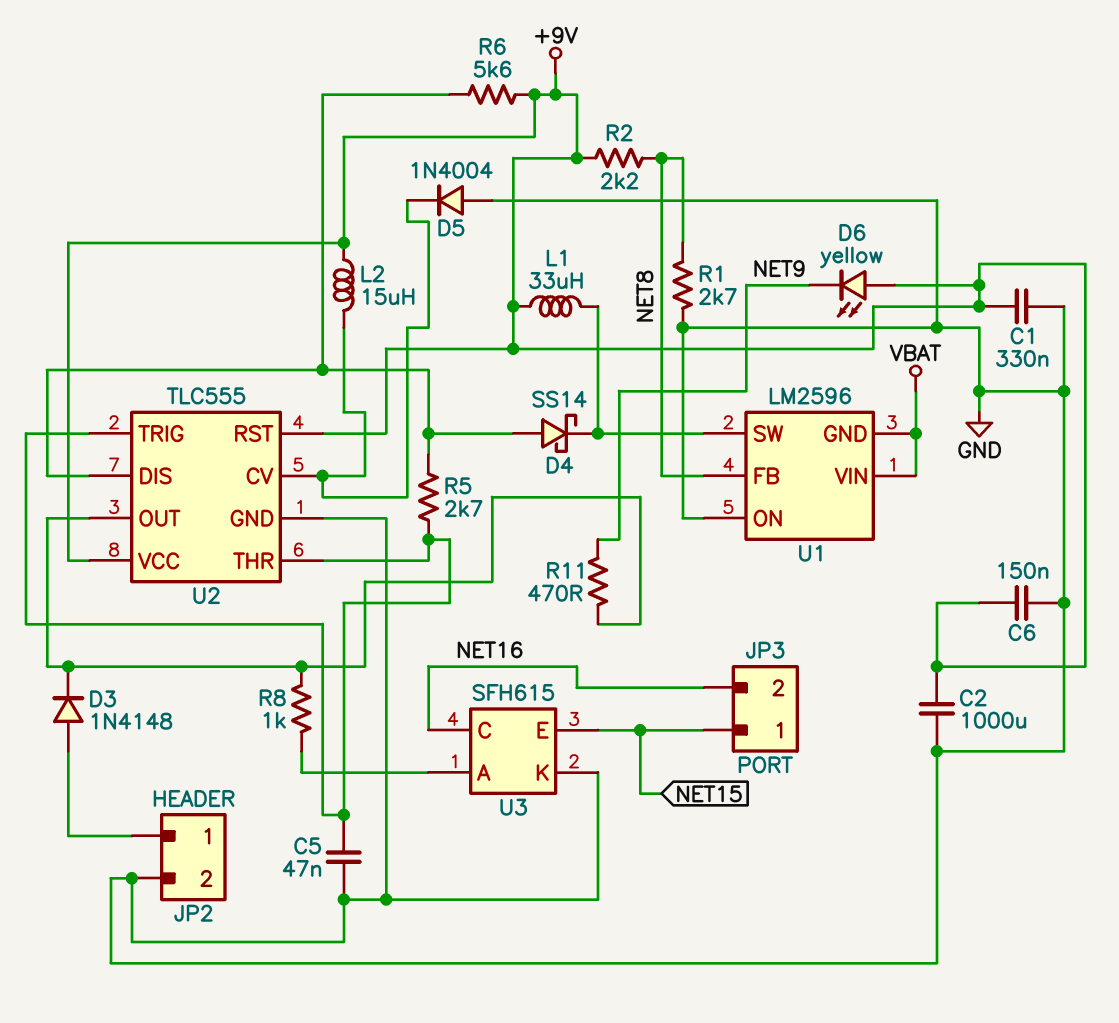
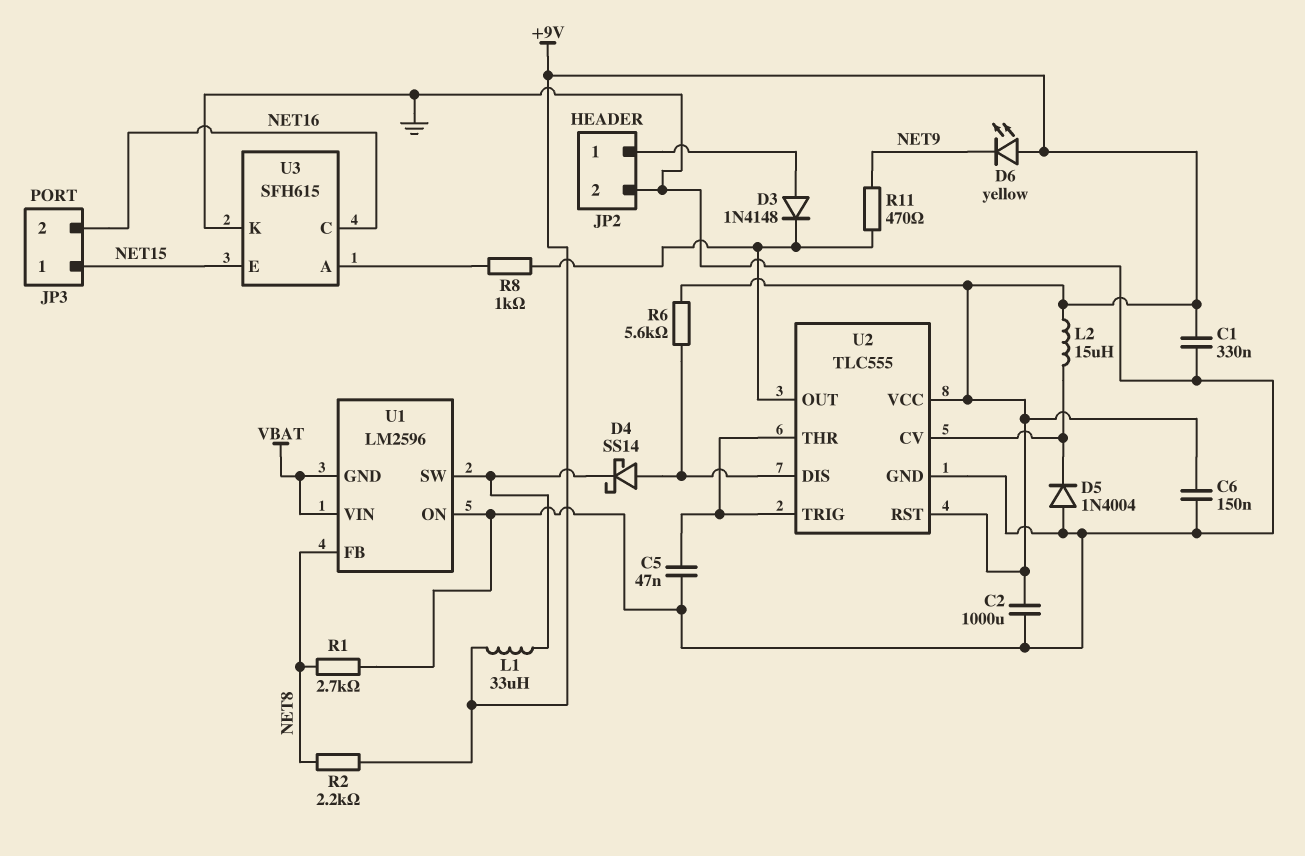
R5: 2.7k (U2/DIS, U2/THR) -> none

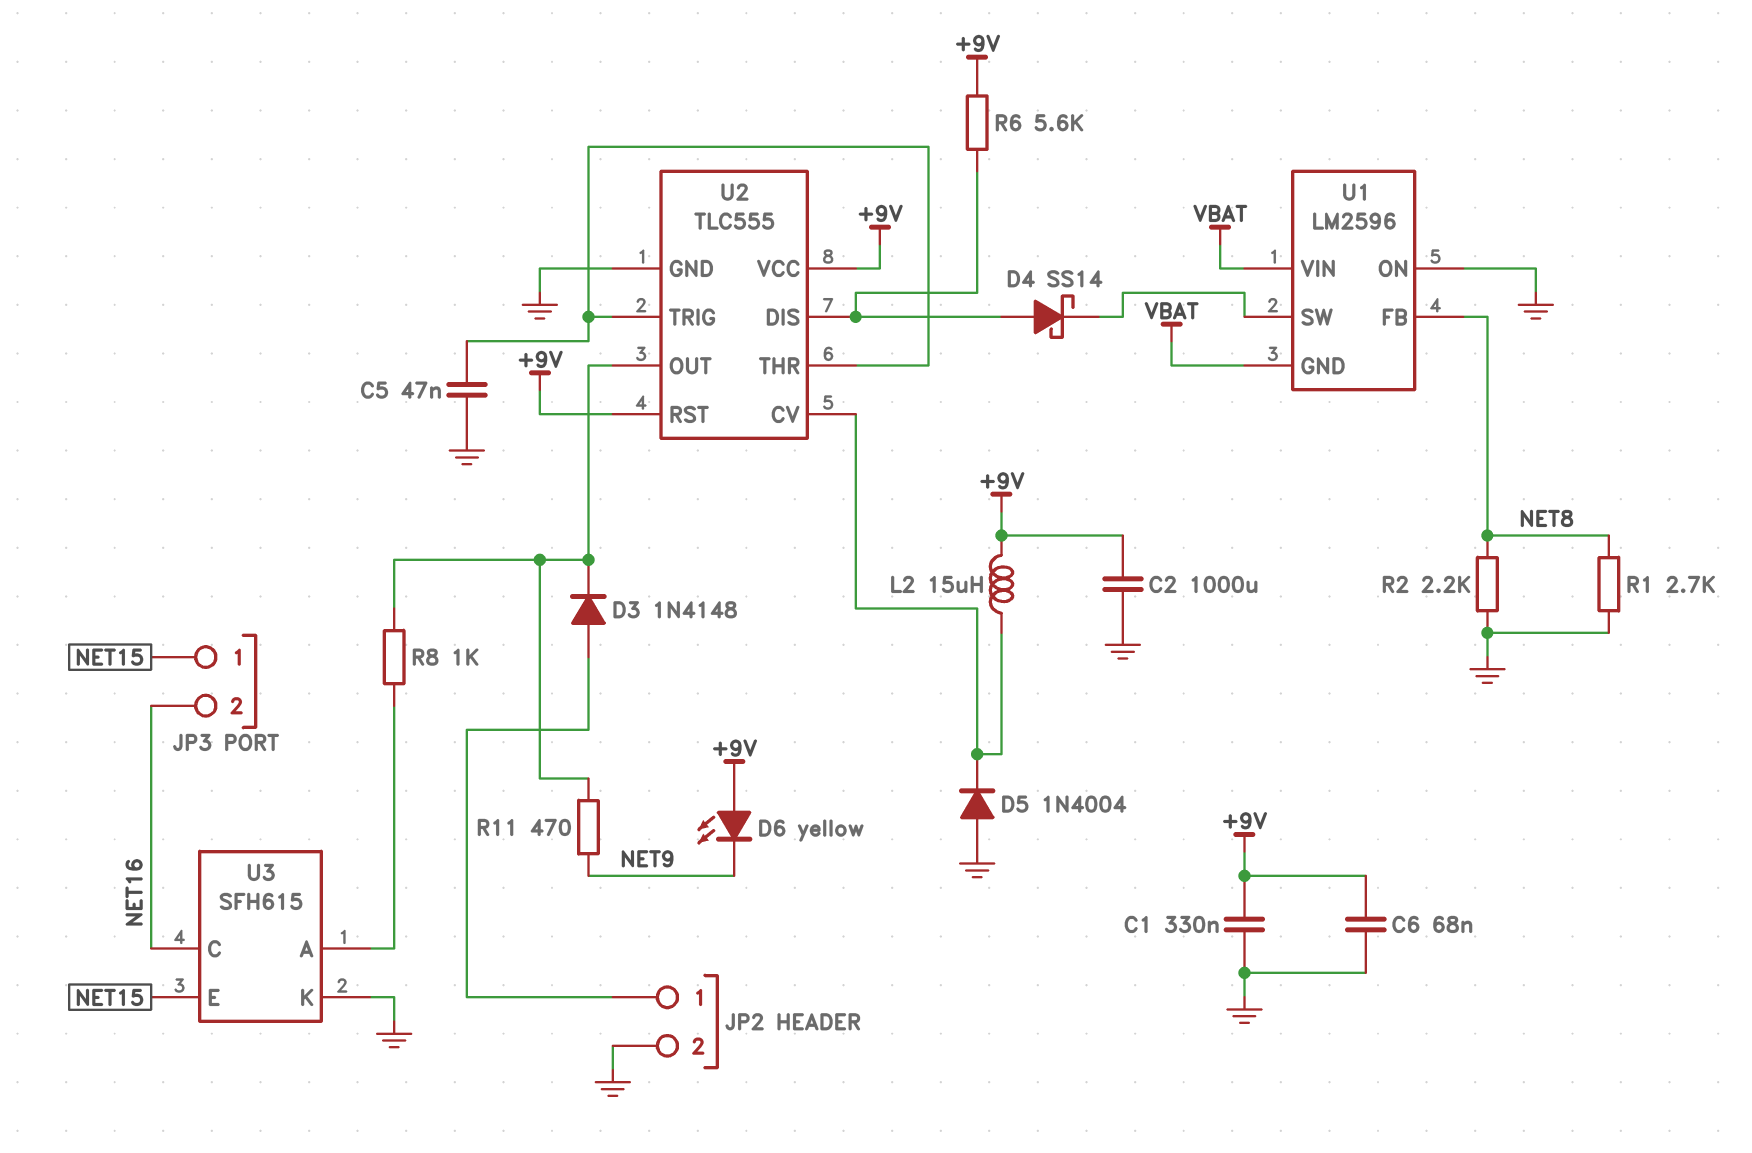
C6: 150nF (+9V, GND) -> 68nF (+9V, GND)
L1: 33uH (+9V, U1/SW) -> none
R2: 2.2k (+9V, NET8) -> 2.2k (GND, NET8)

